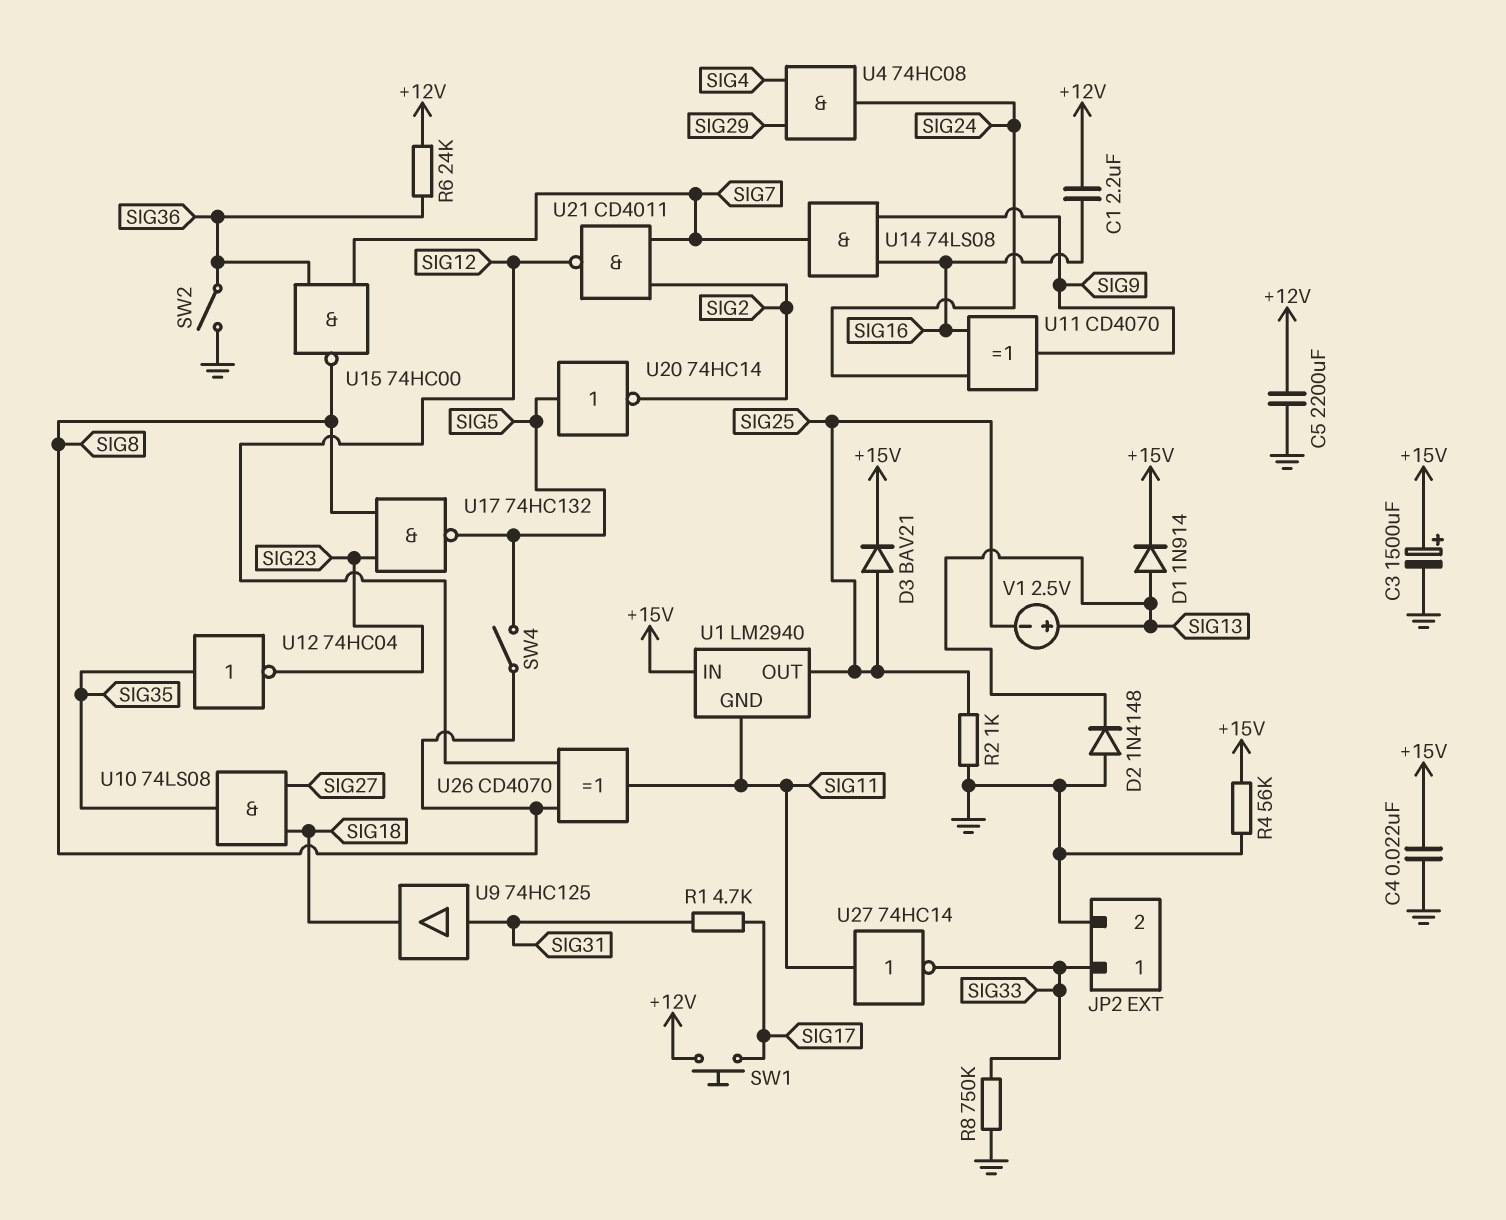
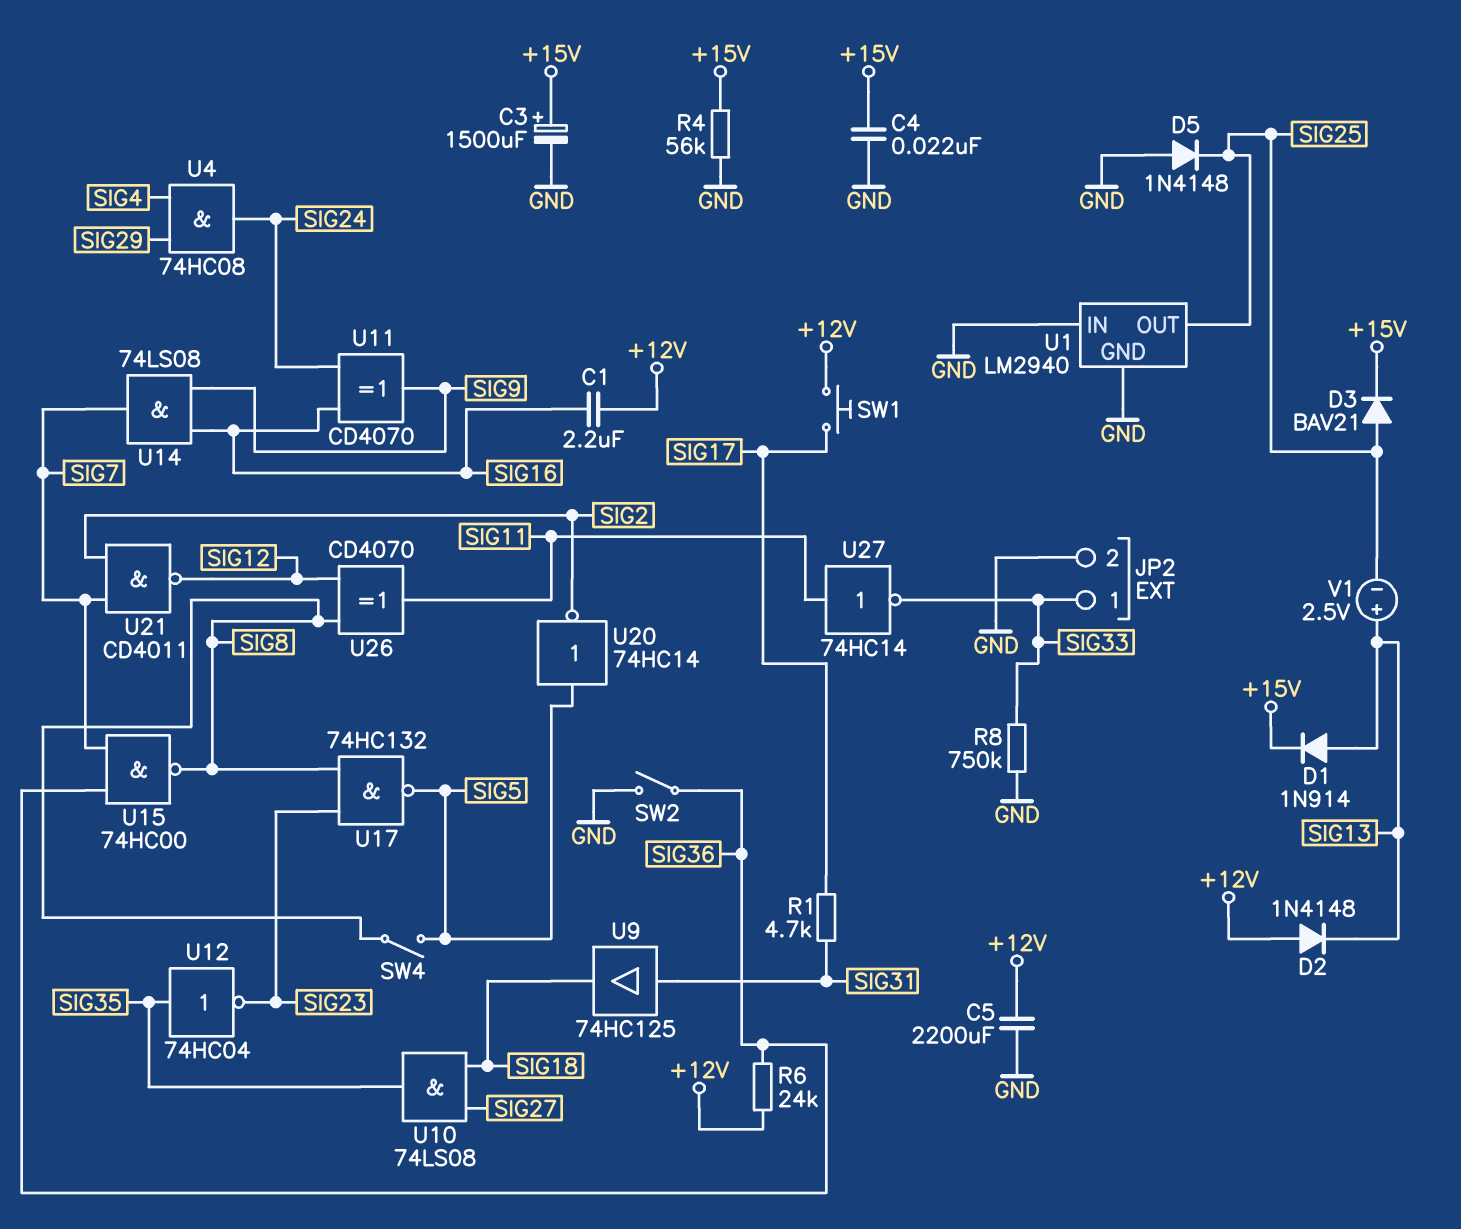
D2: diode 1N4148 (A GND, K SIG13) -> diode 1N4148 (A +12V, K SIG13)
D5: none -> diode 1N4148 (A GND, K SIG25)
R2: 1k (GND, SIG25) -> none
U1 pin GND: SIG11 -> GND
U1 pin IN: +15V -> GND

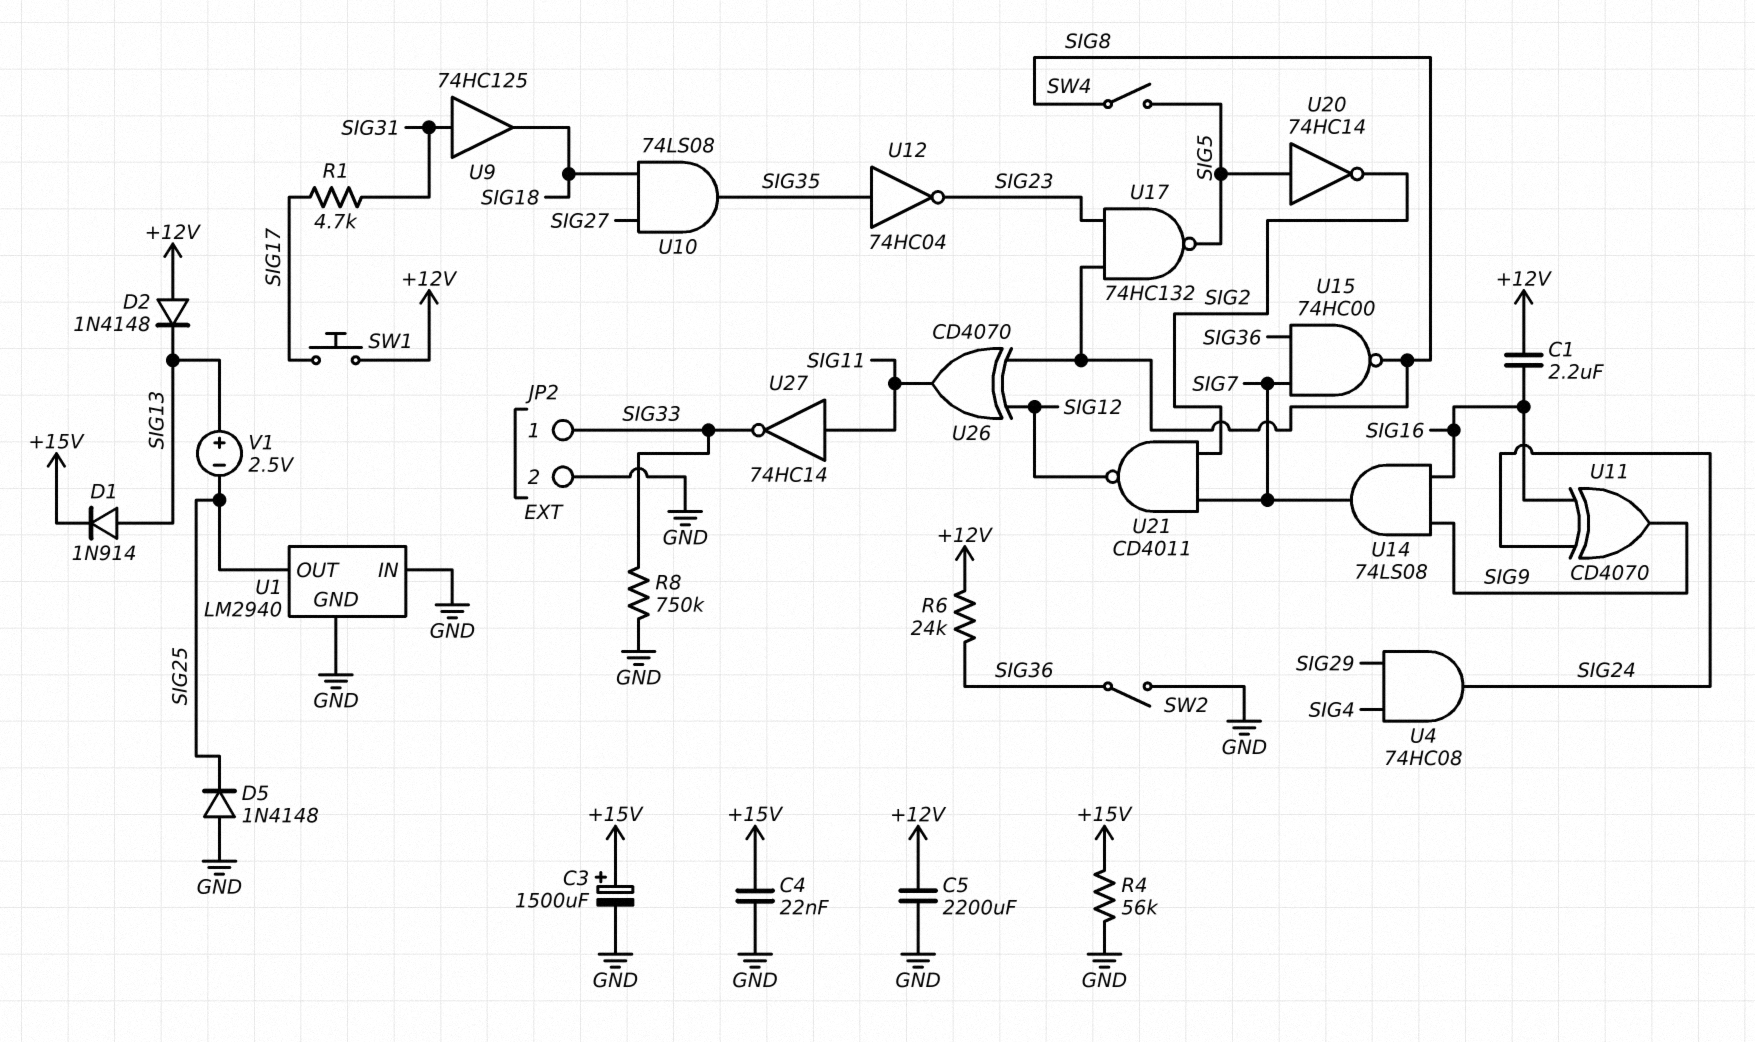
D3: diode BAV21 (A SIG25, K +15V) -> none

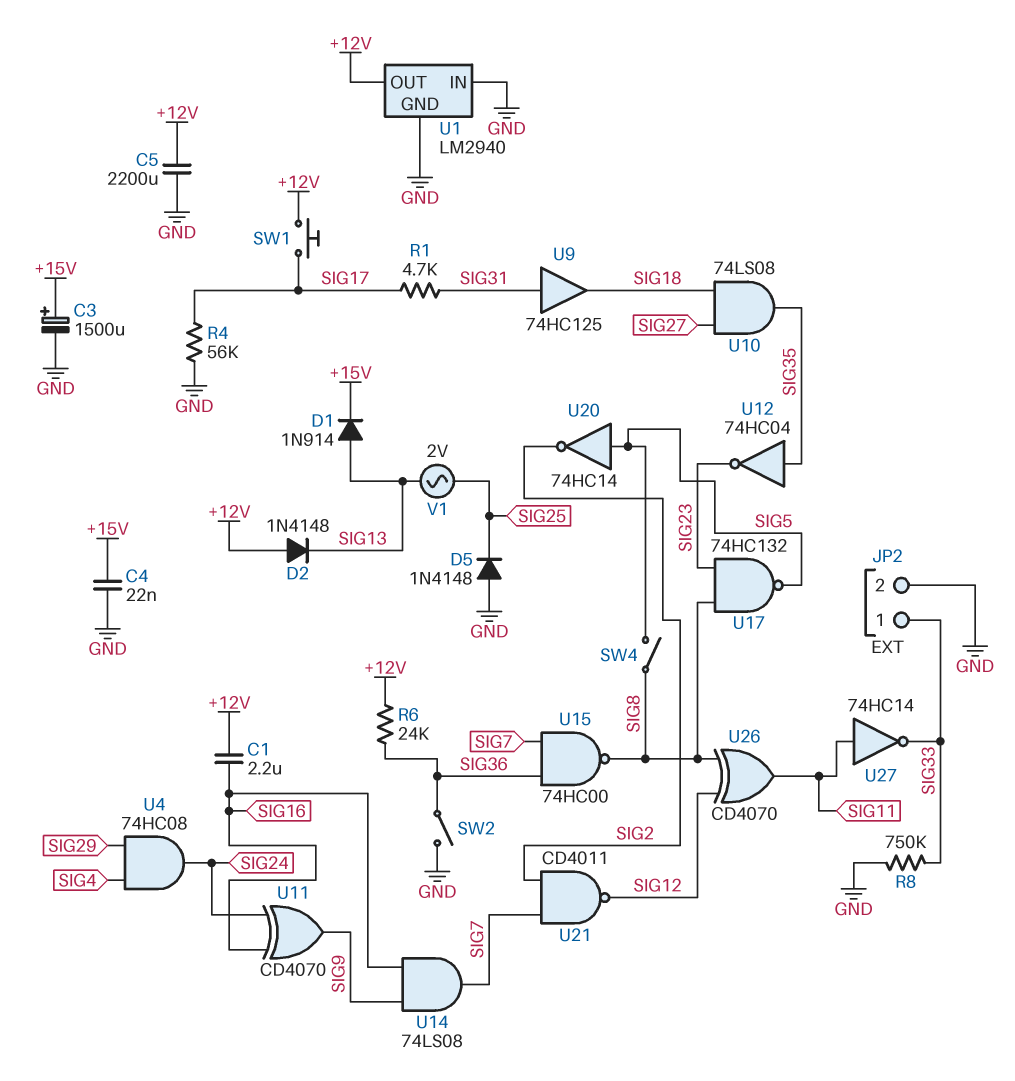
R4: 56k (+15V, GND) -> 56k (GND, SIG17)
U1 pin OUT: SIG25 -> +12V
V1: 2.5V (plus SIG13, minus SIG25) -> AC 2V (SIG13, SIG25)

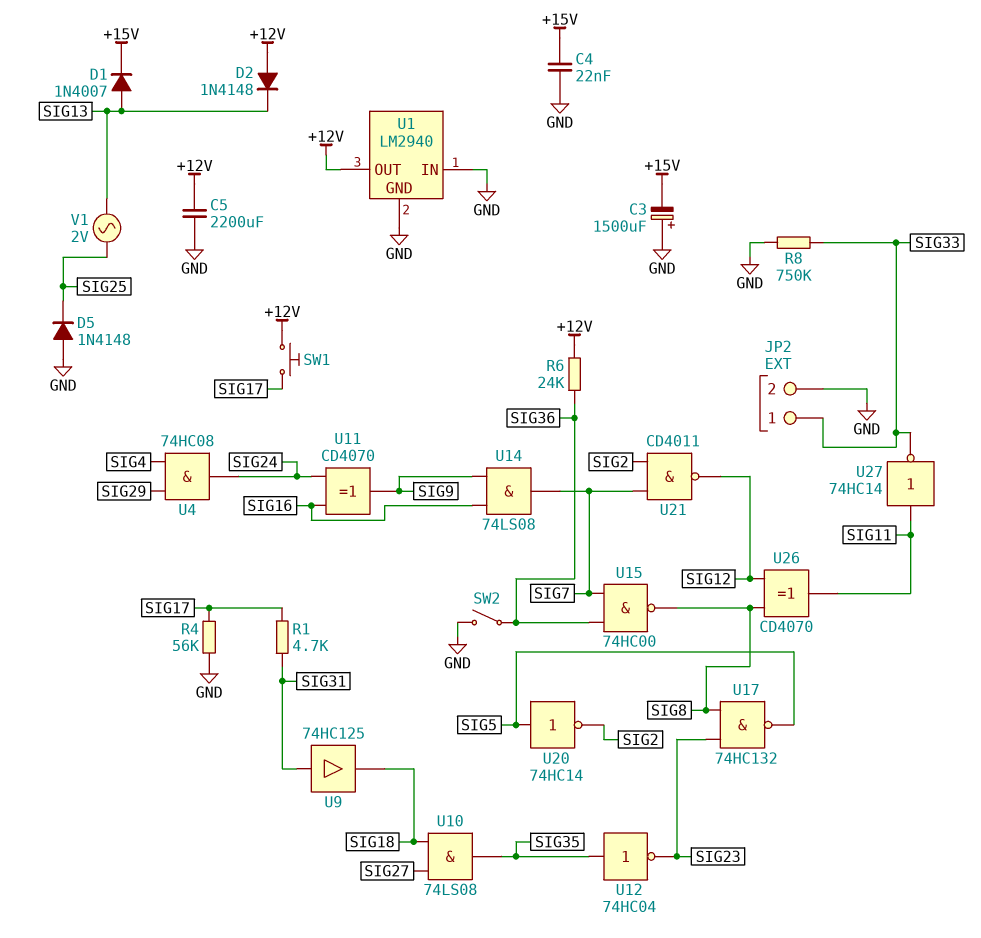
C1: 2.2uF (+12V, SIG16) -> none
C3: 1500uF (plus +15V, minus GND) -> 1500uF (plus GND, minus +15V)
D1: diode 1N914 (A SIG13, K +15V) -> diode 1N4007 (A SIG13, K +15V)
SW4: switch (SIG5, SIG8) -> none

